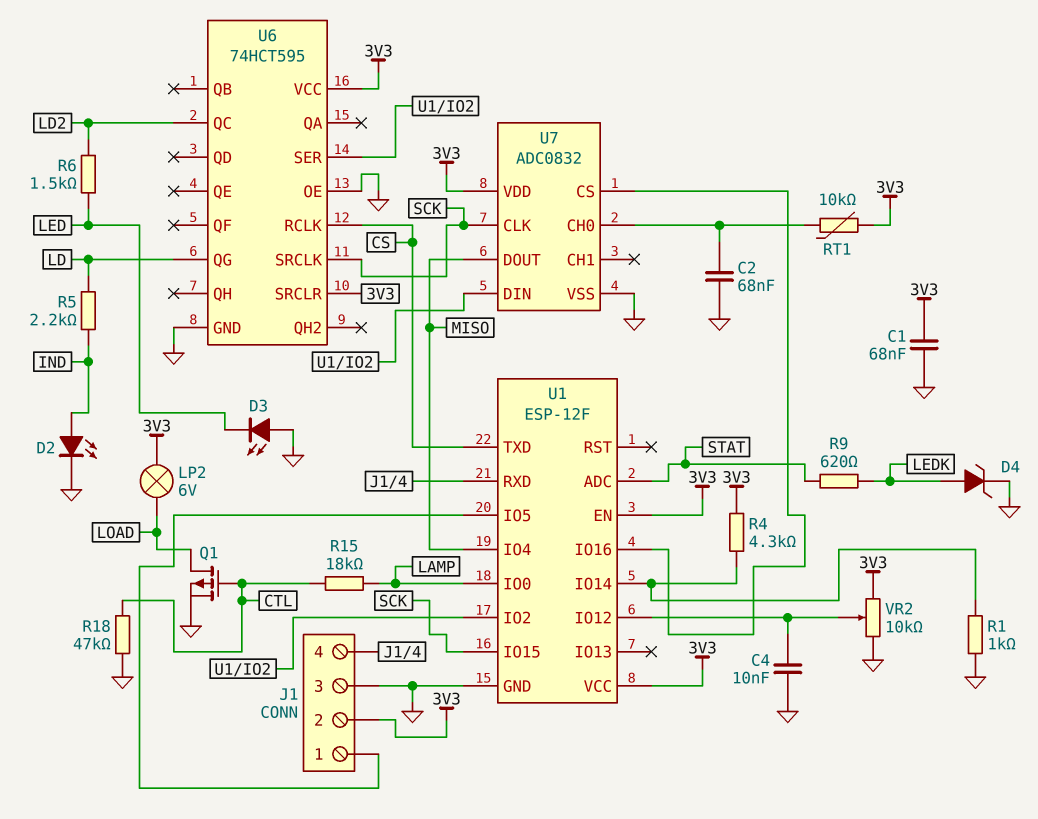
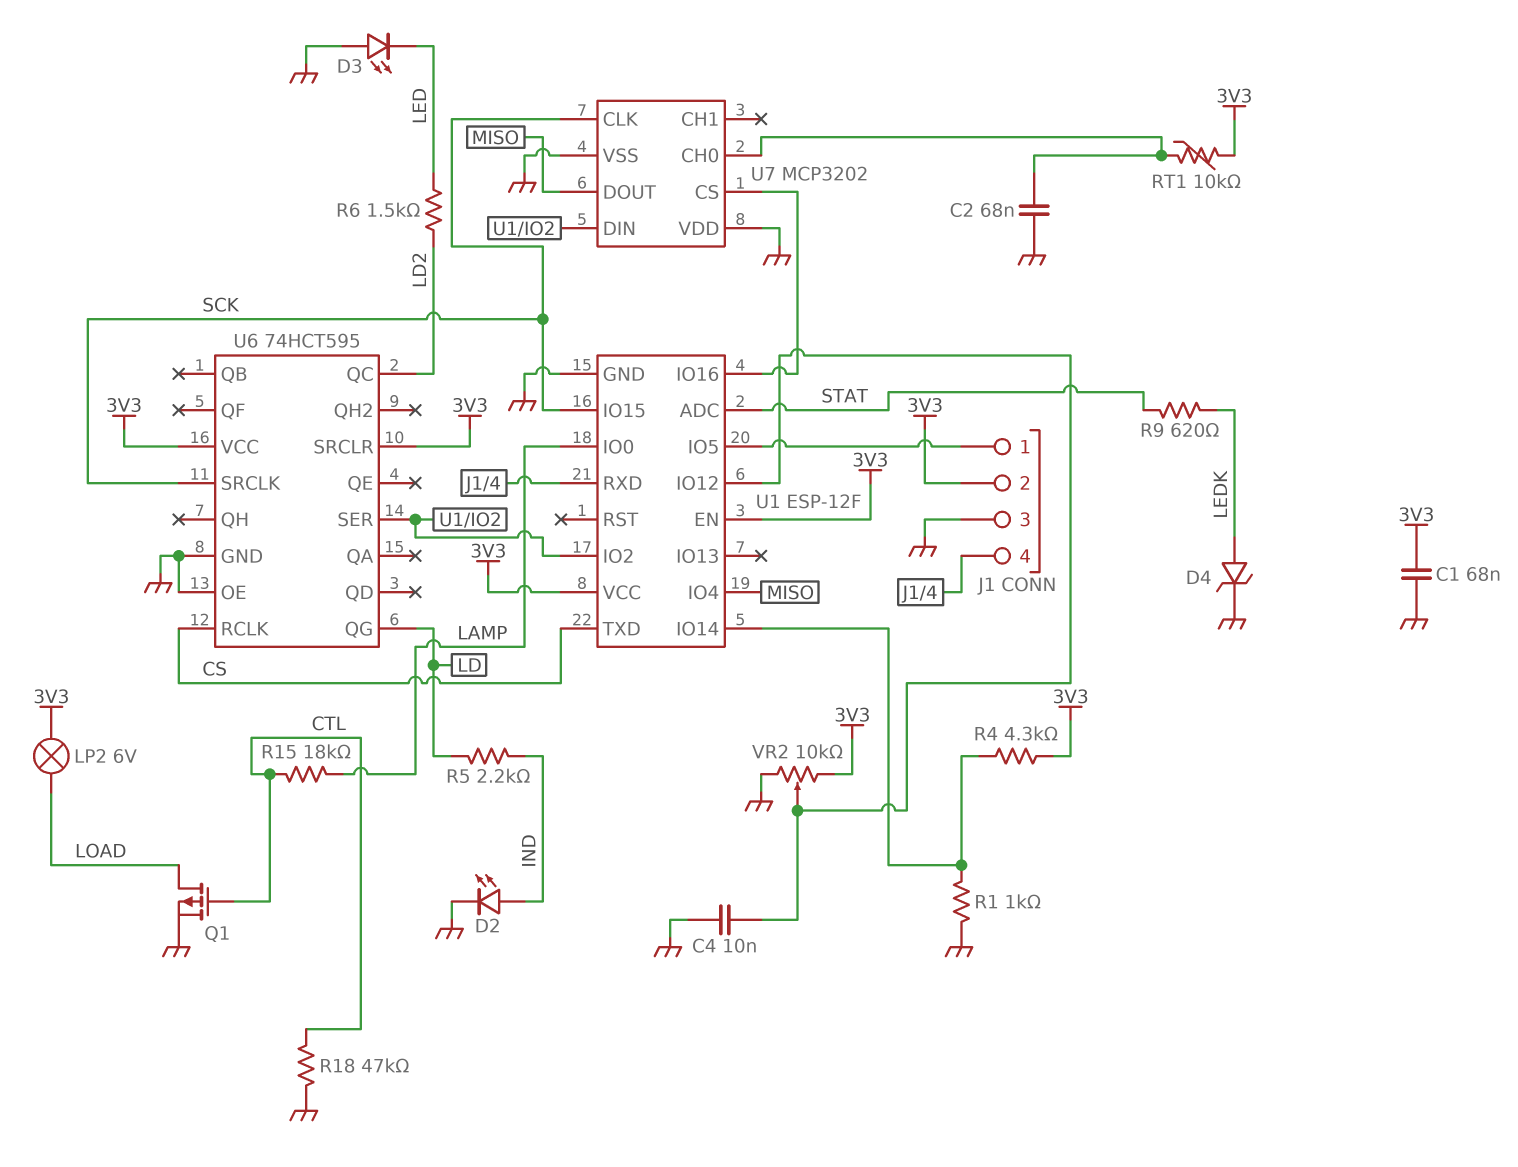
U7: ADC0832 -> MCP3202
U7 pin VDD: 3V3 -> GND

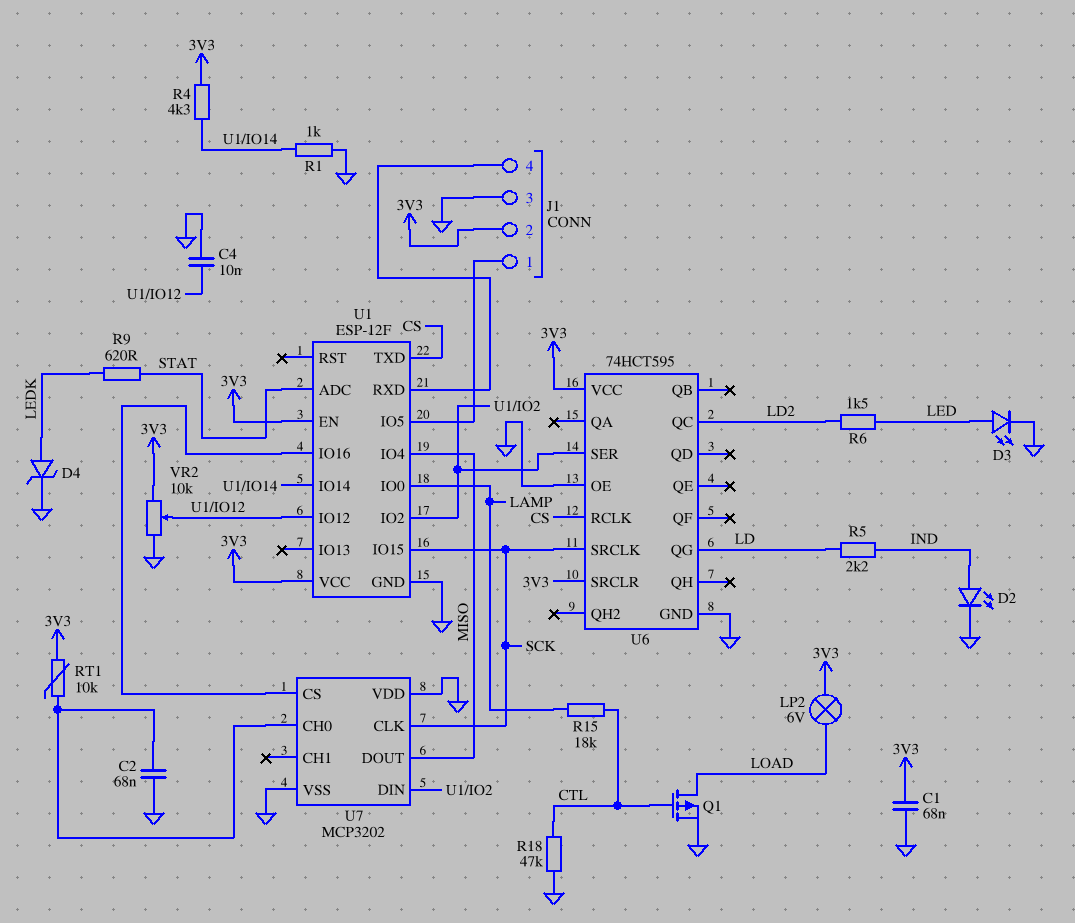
D3: LED (A GND, K LED) -> LED (A LED, K GND)

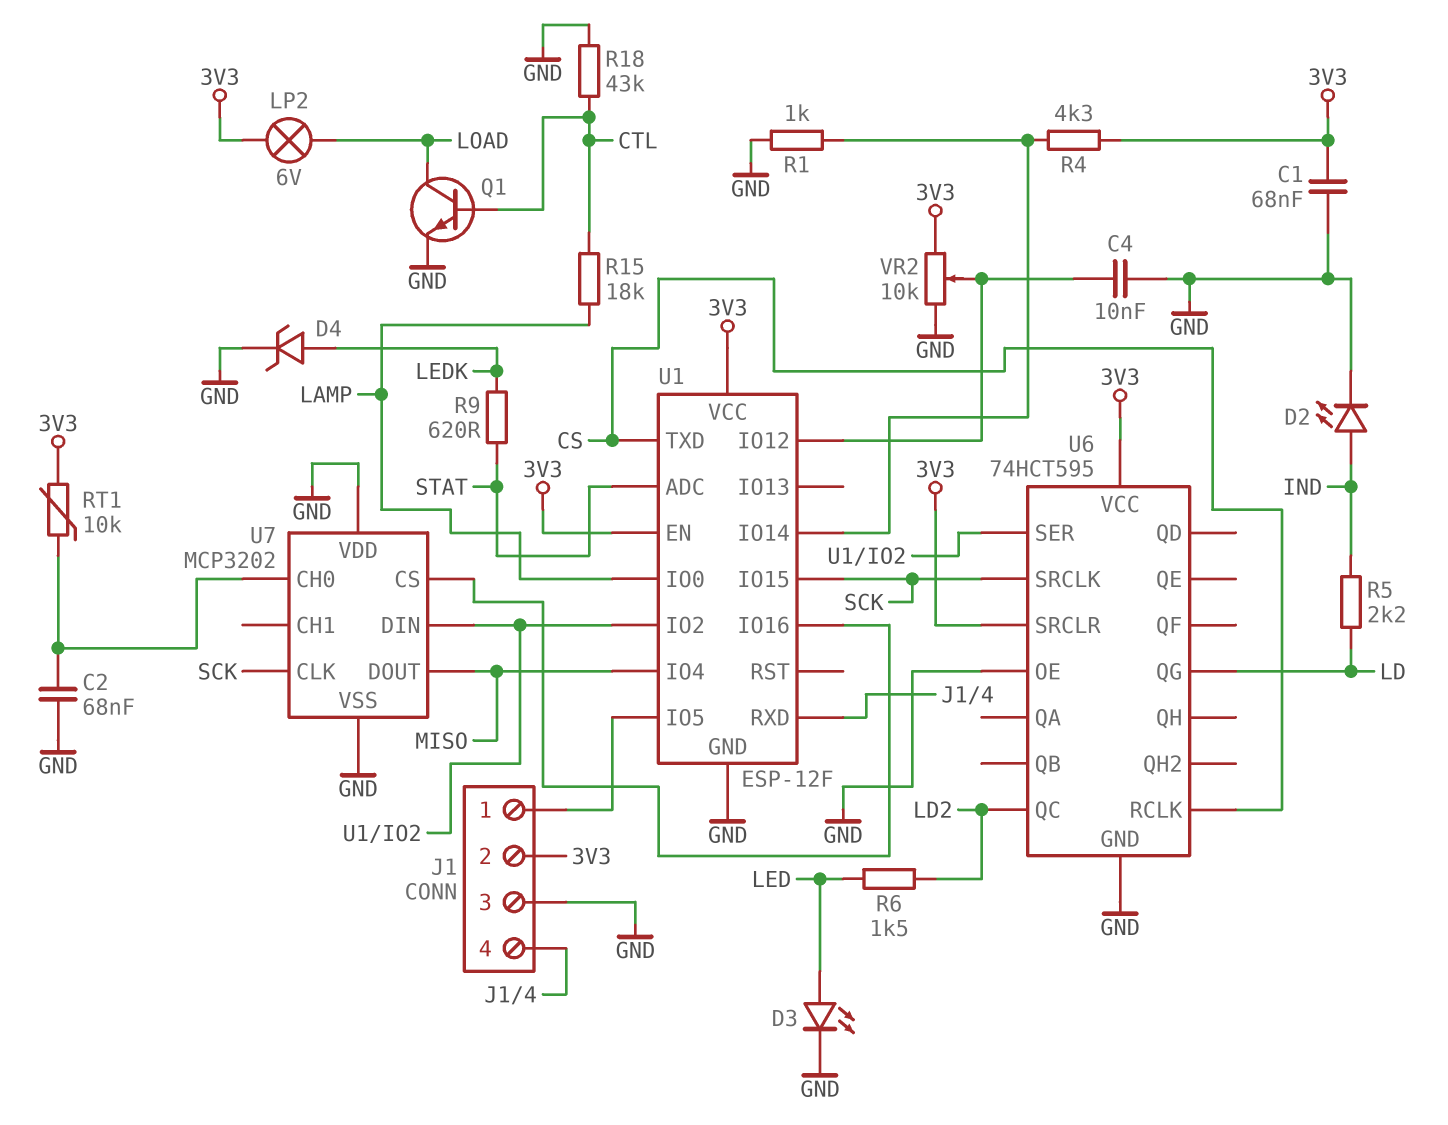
Q1: PMOS (G CTL, D LOAD, S GND) -> NPN (B CTL, C LOAD, E GND)
R18: 47k (CTL, GND) -> 43k (CTL, GND)

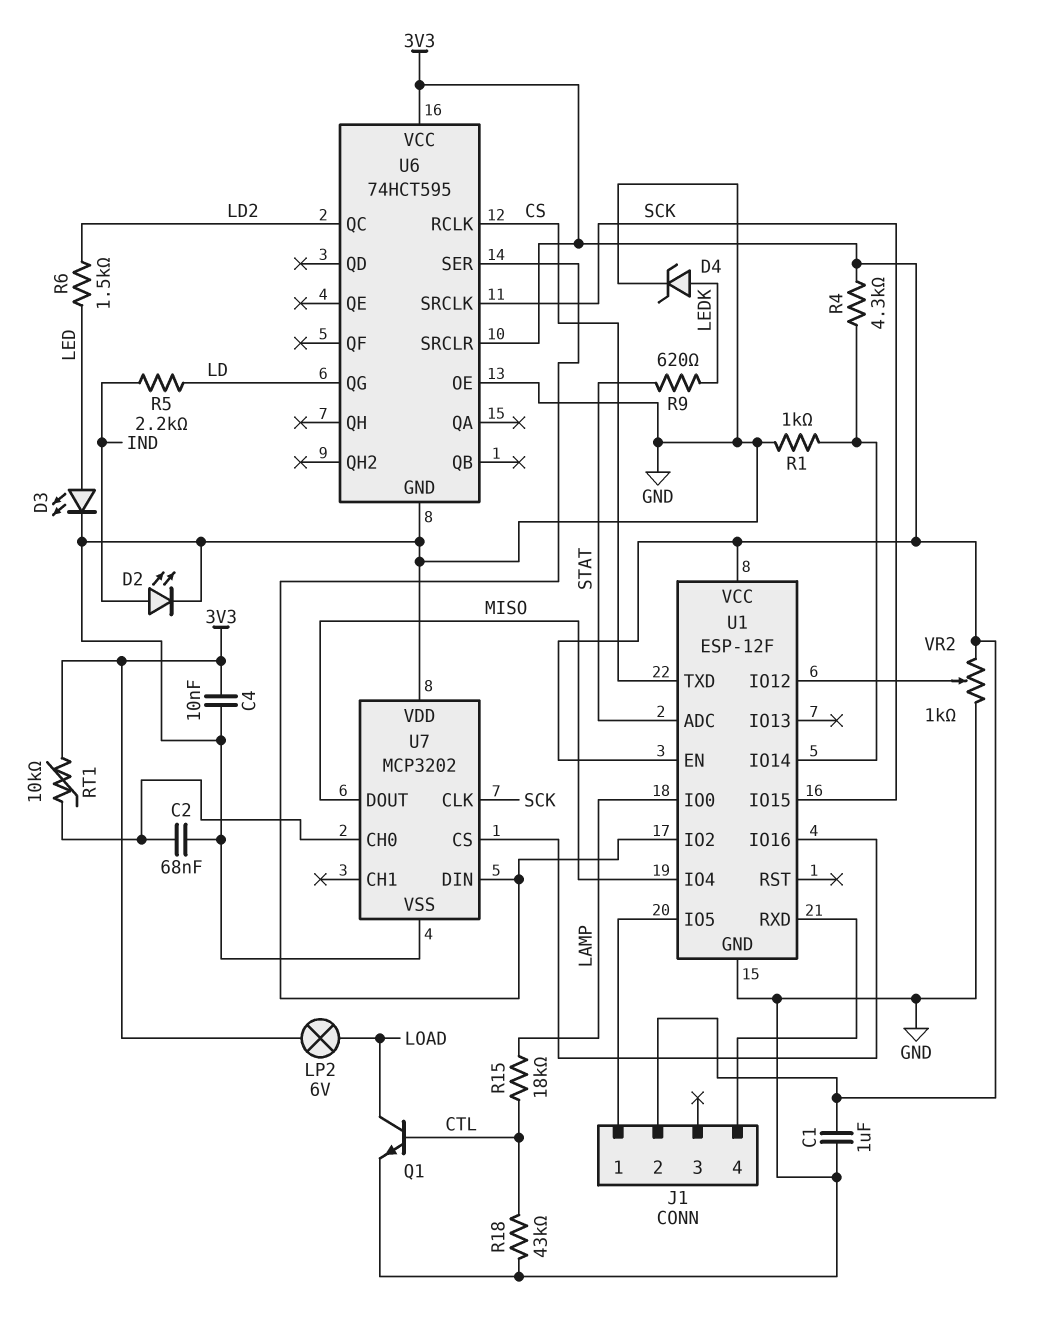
C1: 68nF (3V3, GND) -> 1uF (3V3, GND)
C4: 10nF (GND, U1/IO12) -> 10nF (3V3, GND)
J1 pin 3: GND -> none
VR2: 10k (3V3, GND, wiper U1/IO12) -> 1k (3V3, GND, wiper U1/IO12)

